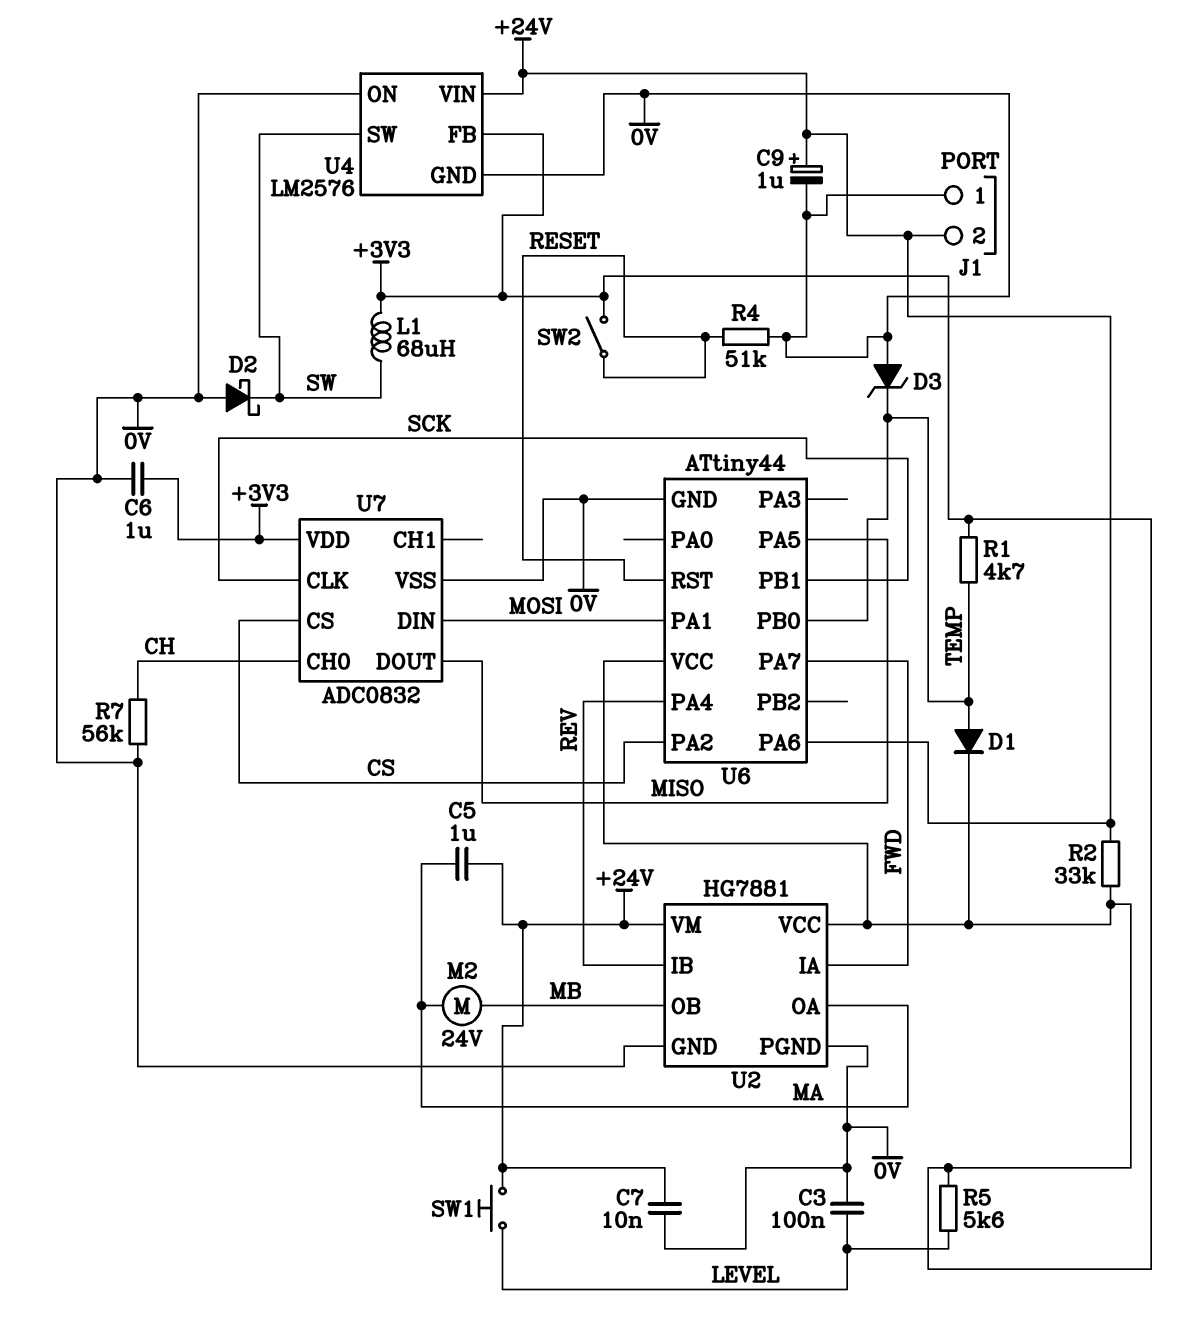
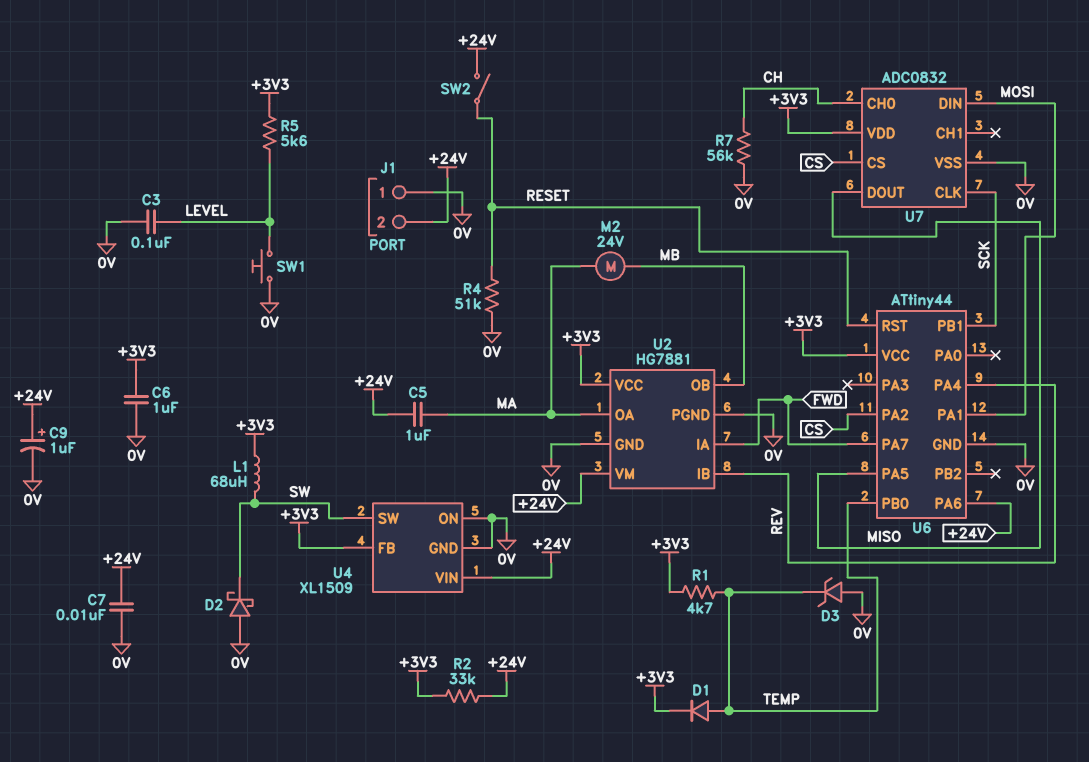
SW1: button (+24V, LEVEL) -> button (0V, LEVEL)
SW2: switch (+3V3, RESET) -> switch (+24V, RESET)
U4: LM2576 -> XL1509

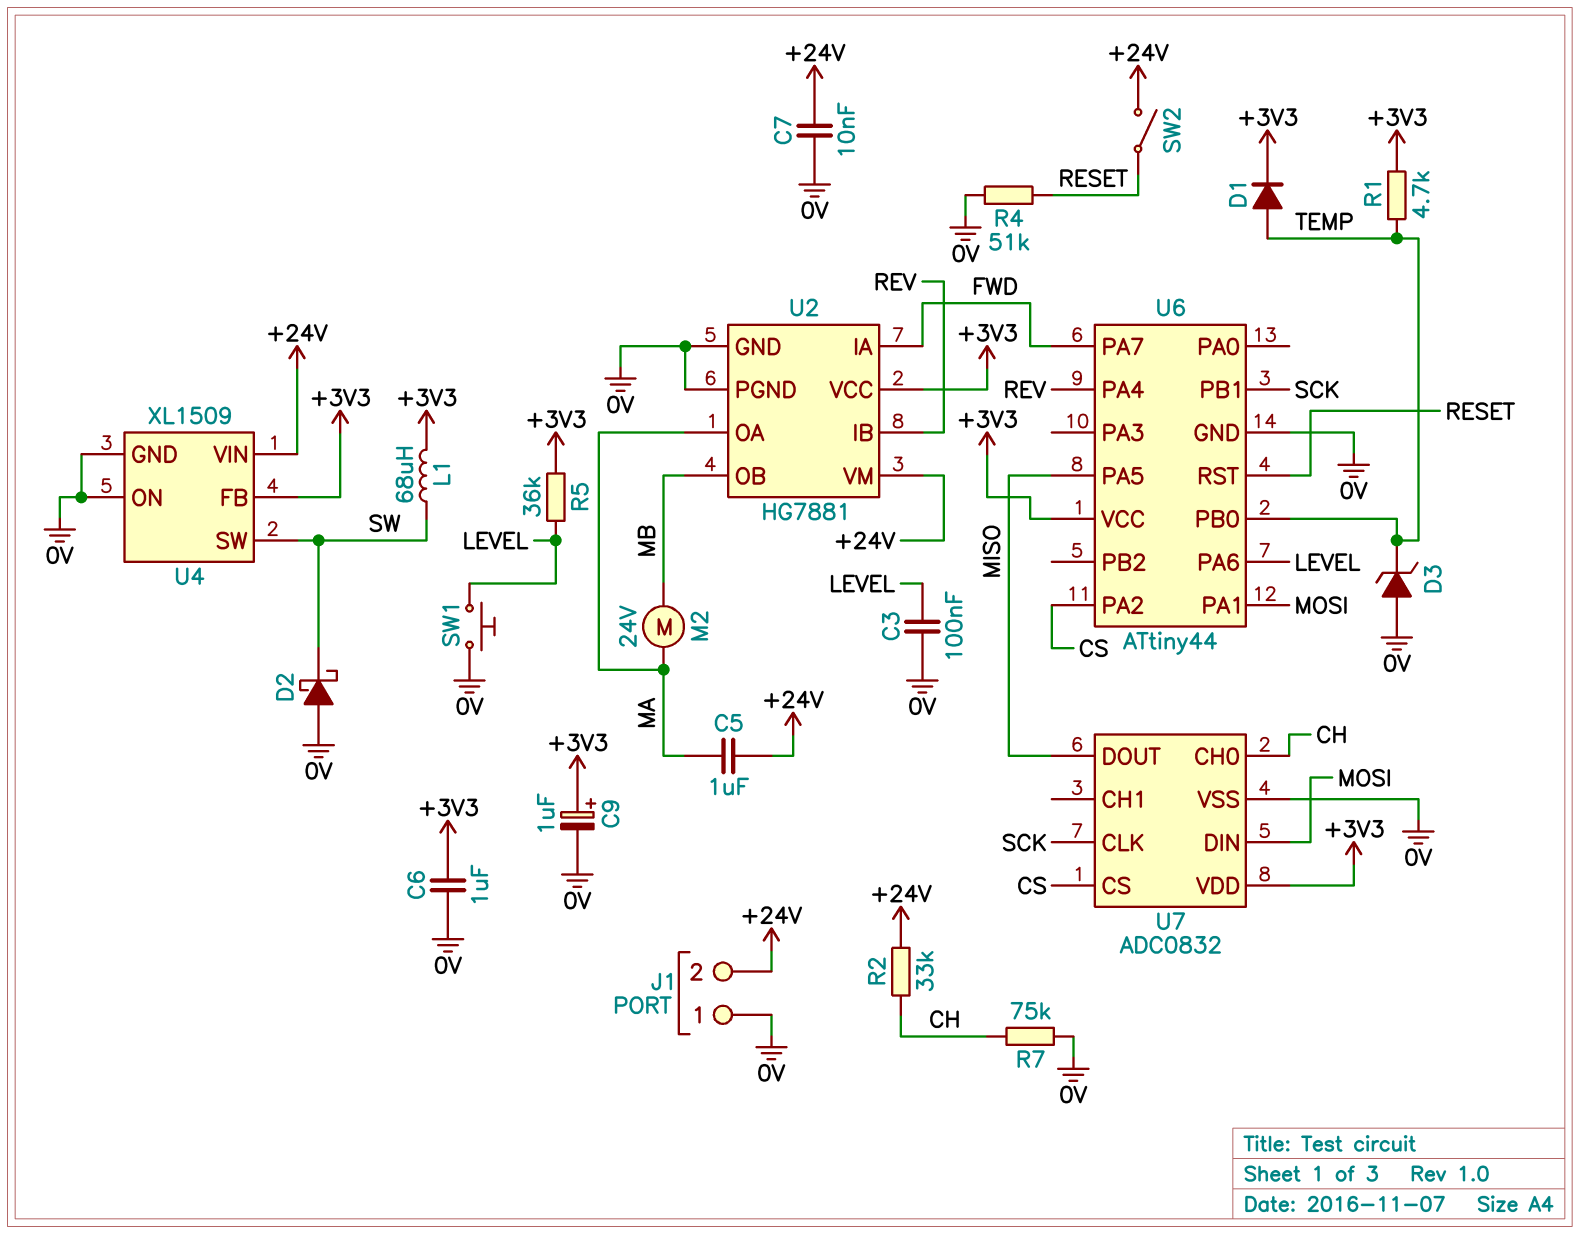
C9: 1uF (plus +24V, minus 0V) -> 1uF (plus +3V3, minus 0V)
R2: 33k (+3V3, +24V) -> 33k (+24V, CH)
R5: 5.6k (+3V3, LEVEL) -> 36k (+3V3, LEVEL)
R7: 56k (0V, CH) -> 75k (0V, CH)
U6 pin PA6: +24V -> LEVEL

